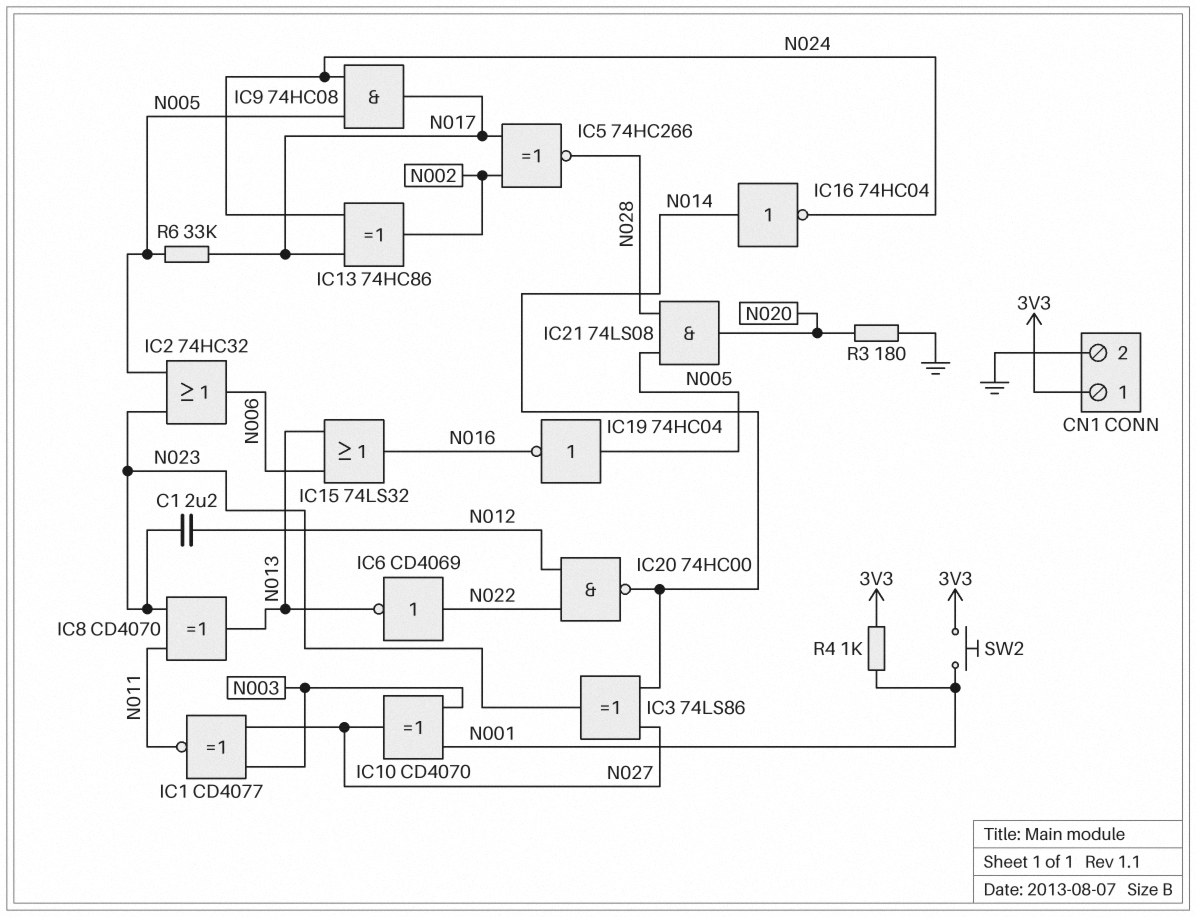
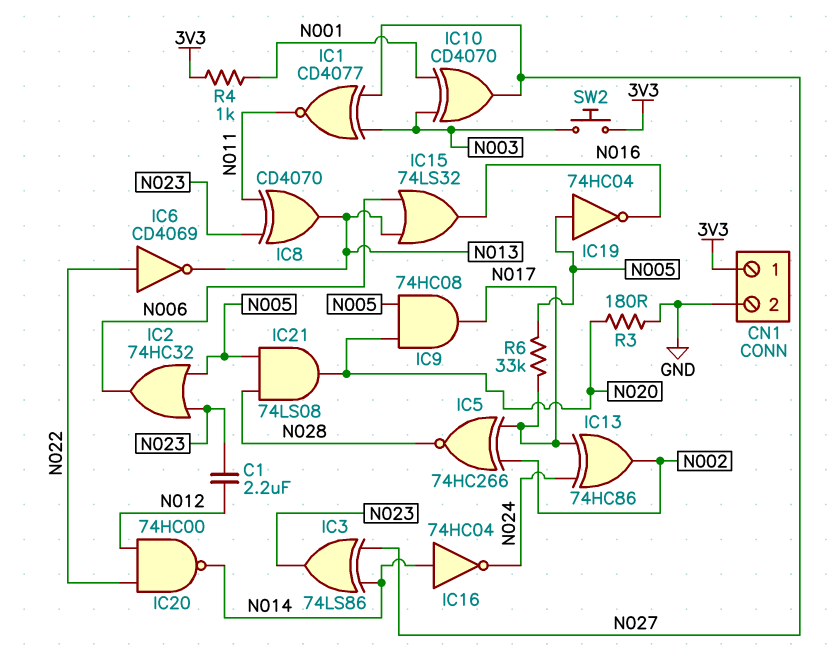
IC9: AND 74HC08 (in N005, in N024, out N017) -> AND 74HC08 (in N005, in N020, out N017)
SW2: button (3V3, N001) -> button (3V3, N003)

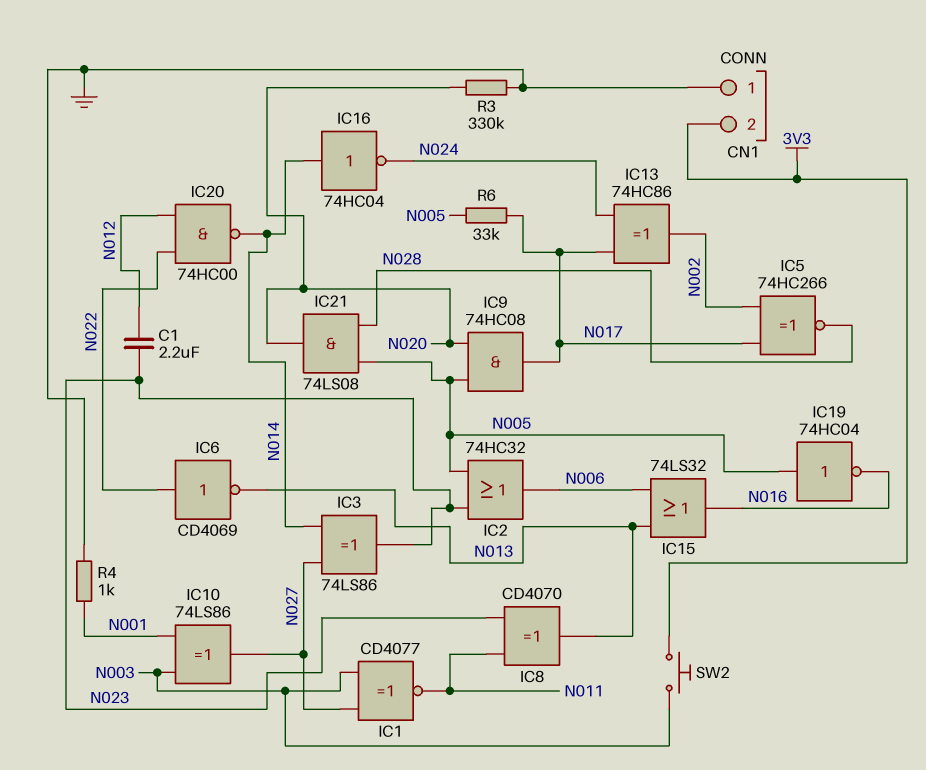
CN1 pin 1: 3V3 -> GND
CN1 pin 2: GND -> 3V3
IC10: XOR CD4070 (in N001, in N003, out N027) -> XOR 74LS86 (in N001, in N003, out N027)
R3: 180 (GND, N020) -> 330k (GND, N020)
R4: 1k (3V3, N001) -> 1k (GND, N001)

